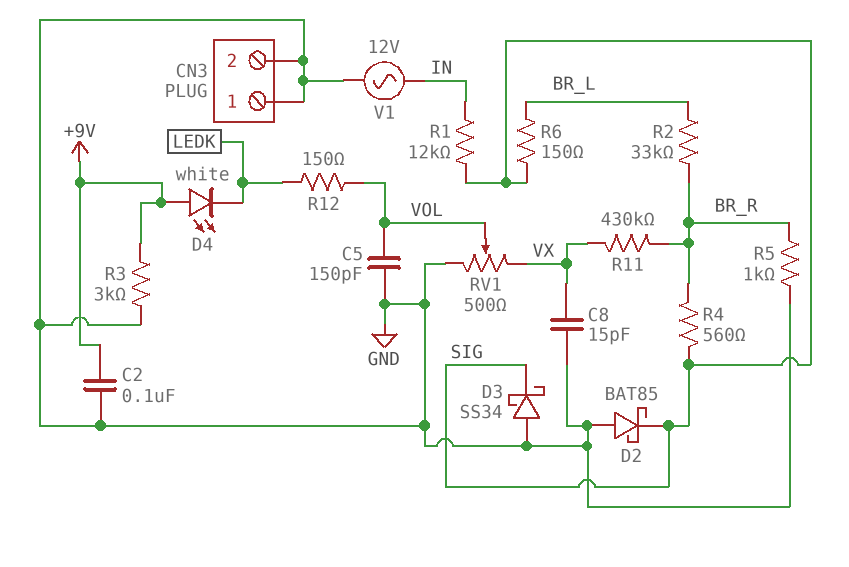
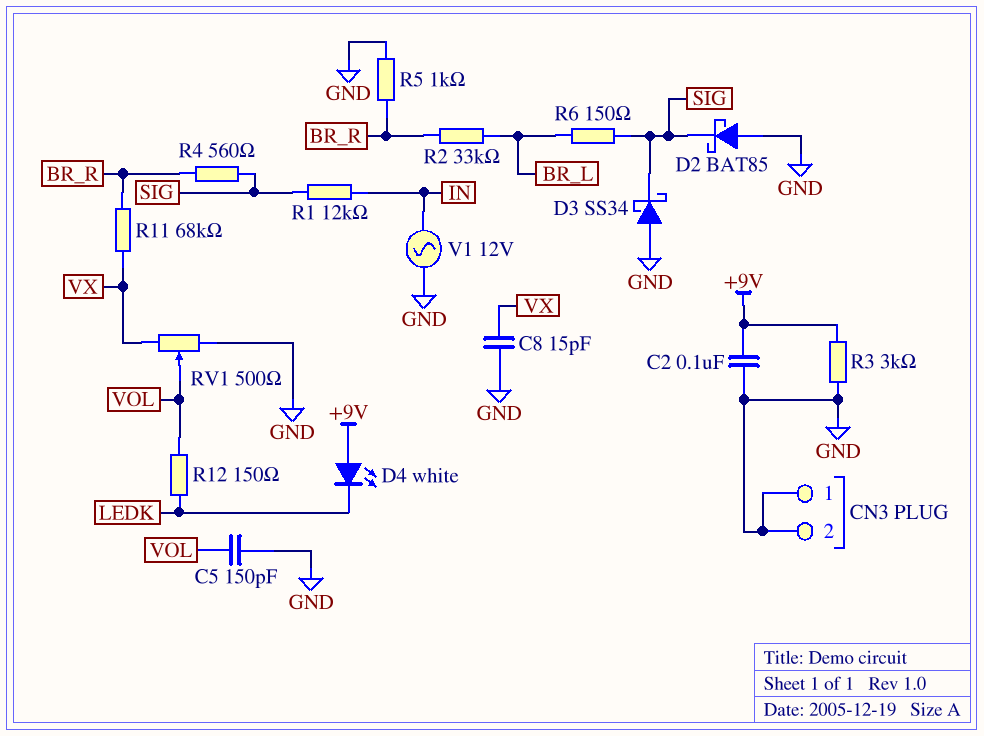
R11: 430k (BR_R, VX) -> 68k (BR_R, VX)

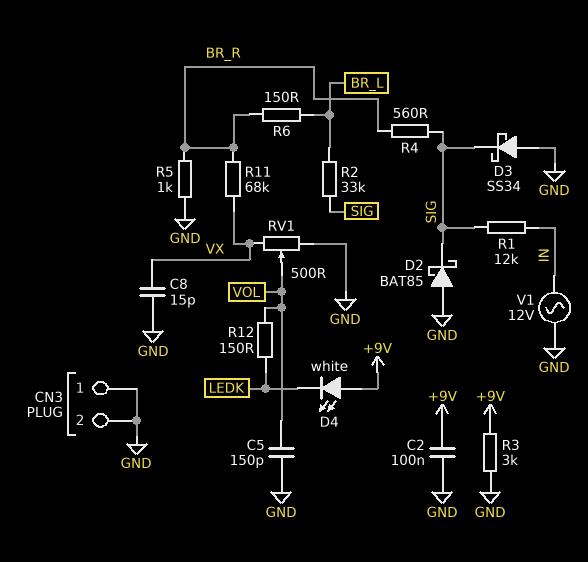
R2: 33k (BR_L, BR_R) -> 33k (BR_L, SIG)
R6: 150 (BR_L, SIG) -> 150 (BR_L, BR_R)

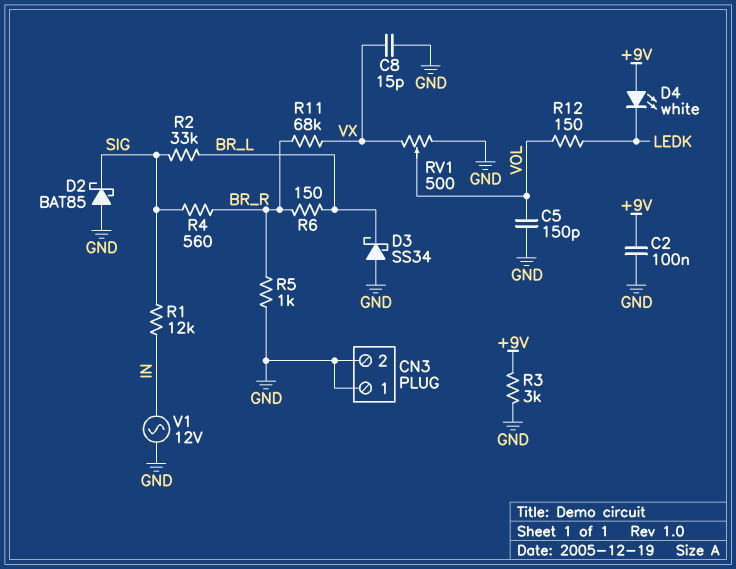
D3: schottky SS34 (A GND, K SIG) -> schottky SS34 (A GND, K BR_L)

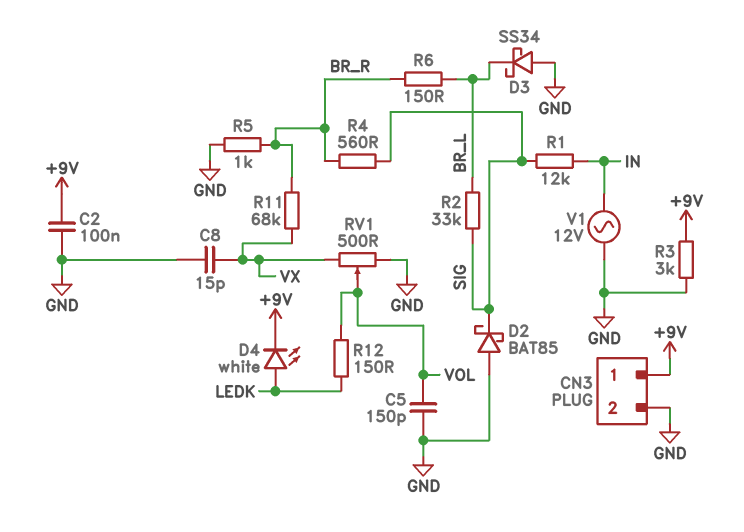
CN3 pin 1: GND -> +9V
D4: LED white (A +9V, K LEDK) -> LED white (A LEDK, K +9V)

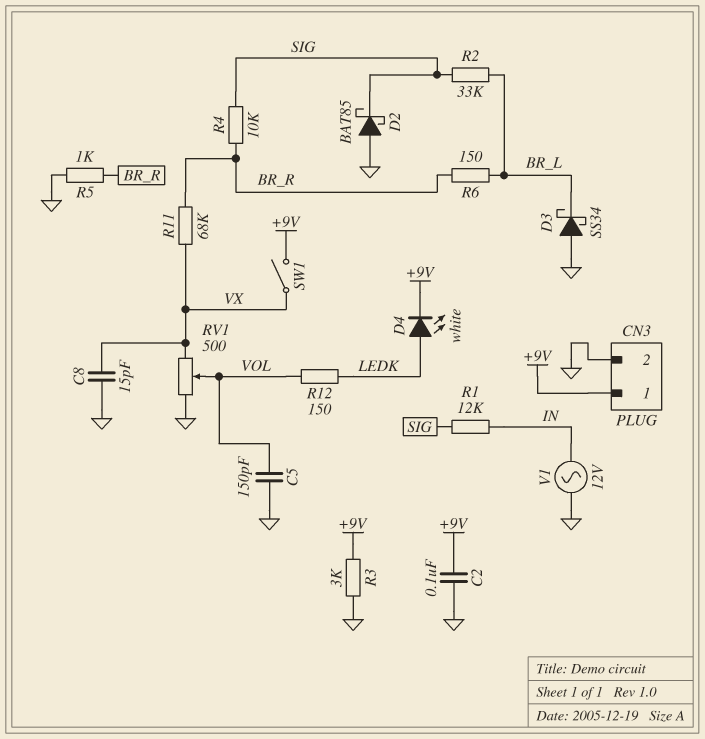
R4: 560 (BR_R, SIG) -> 10k (BR_R, SIG)
SW1: none -> switch (+9V, VX)

